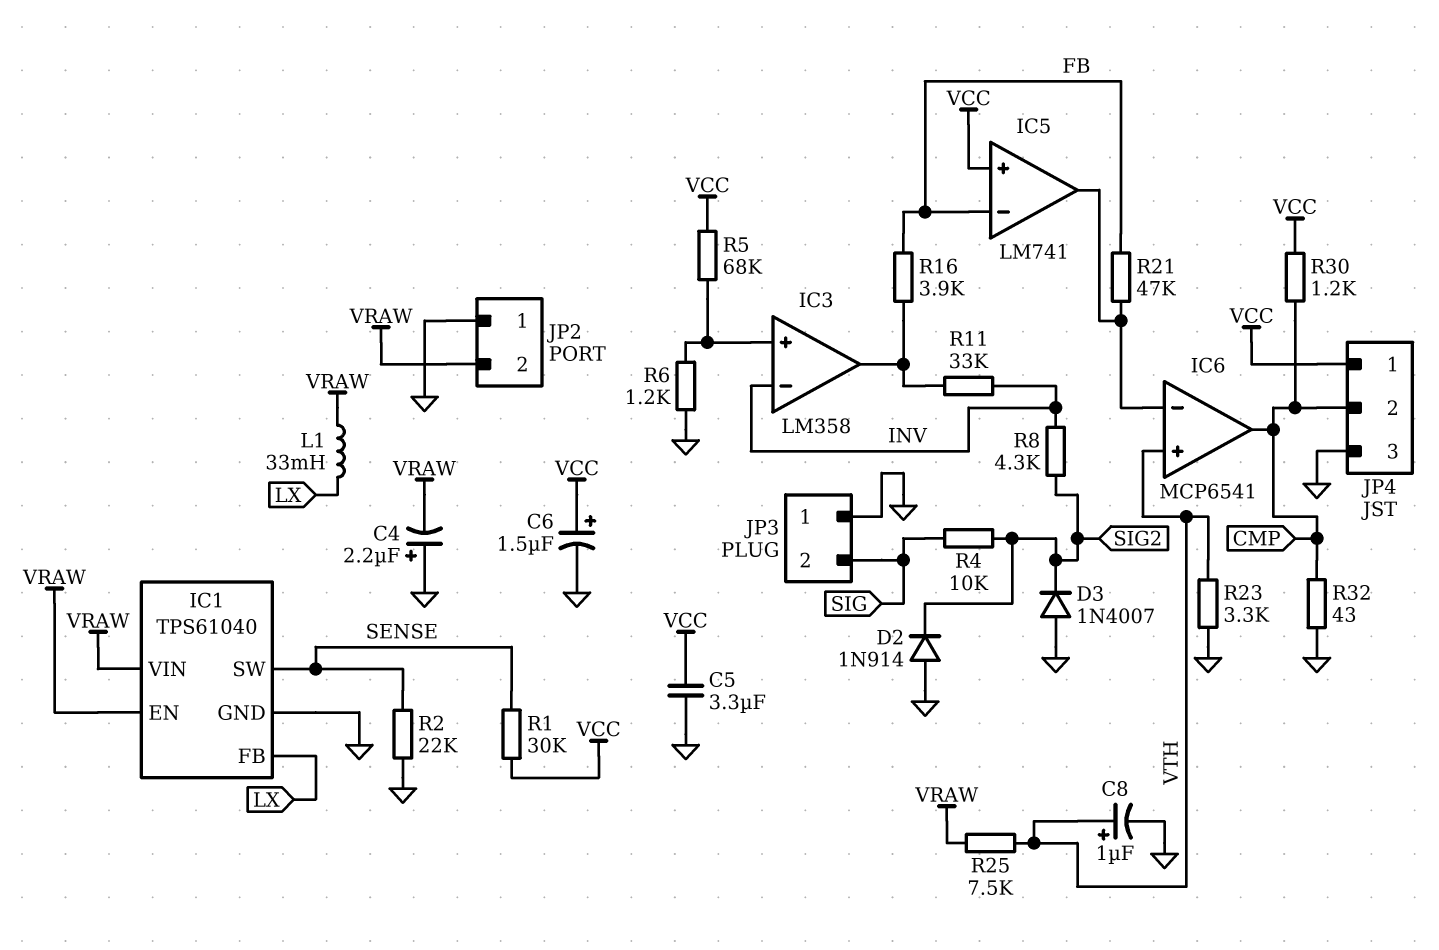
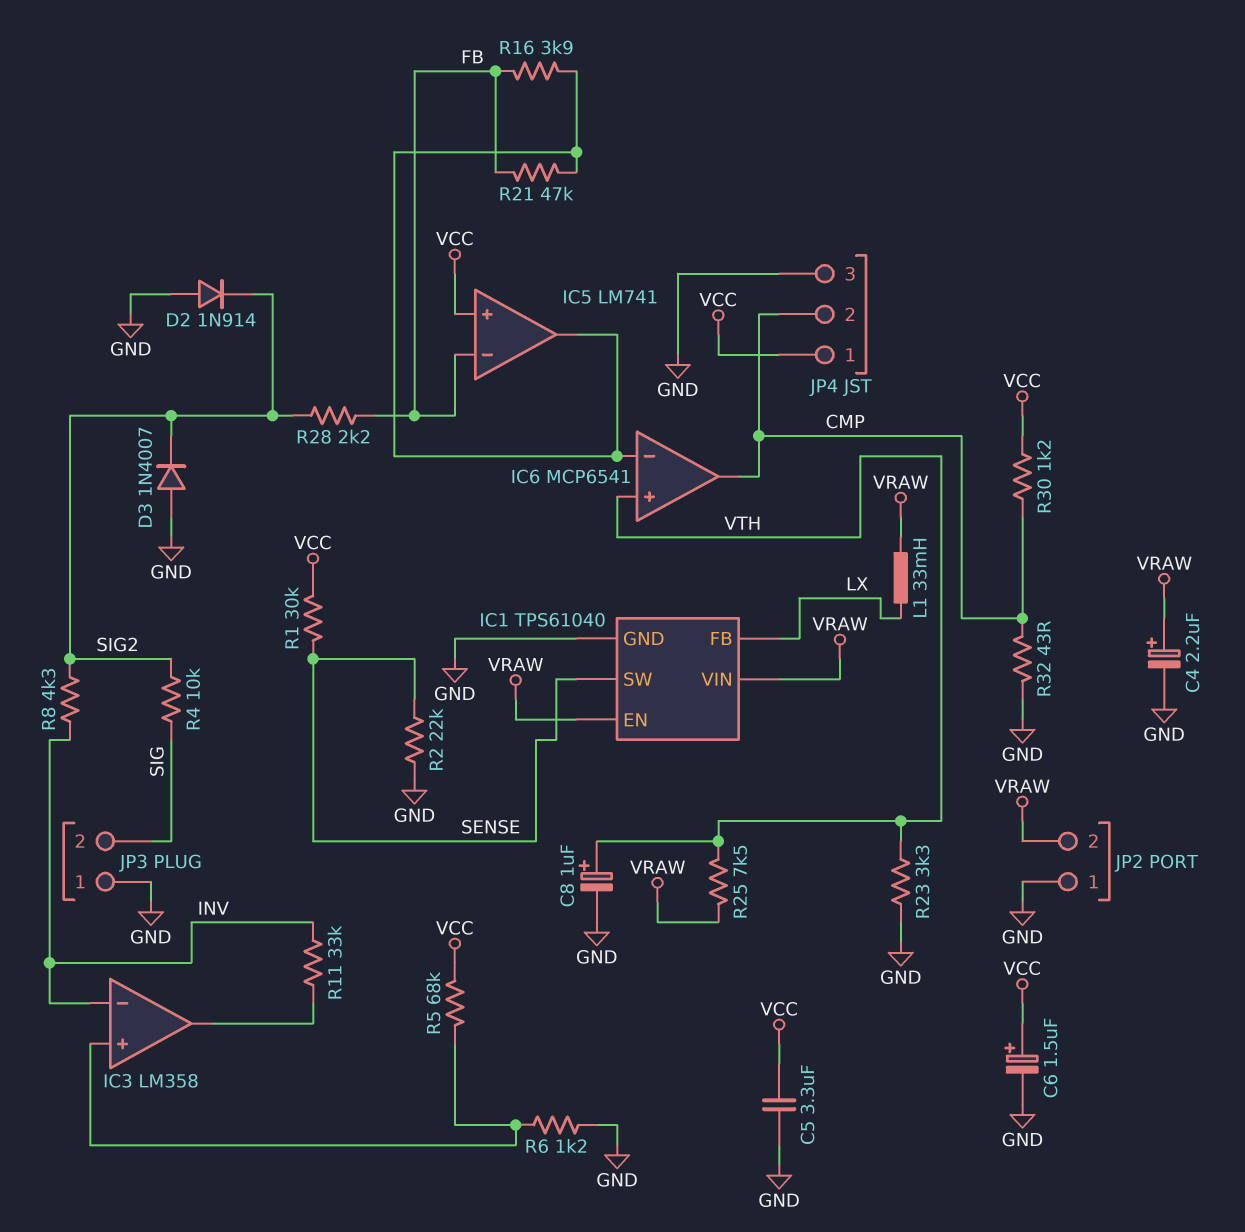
C4: 2.2uF (plus GND, minus VRAW) -> 2.2uF (plus VRAW, minus GND)
R16: 3.9k (FB, IC3/out) -> 3.9k (FB, IC5/out)
R28: none -> 2.2k (FB, SIG2)

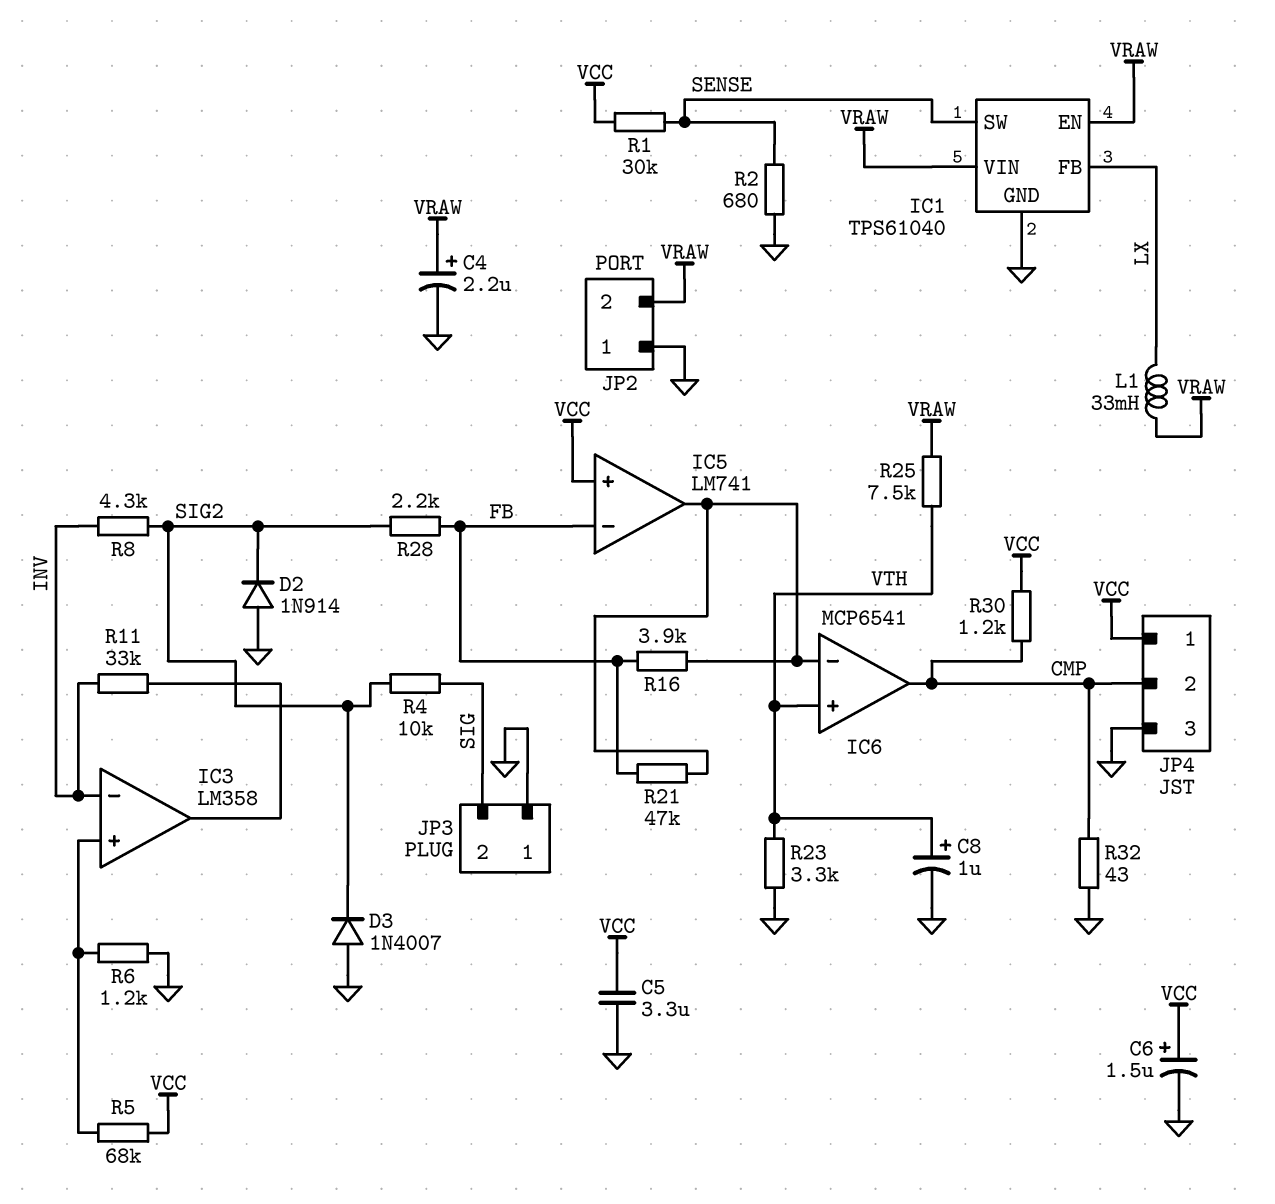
R2: 22k (GND, SENSE) -> 680 (GND, SENSE)

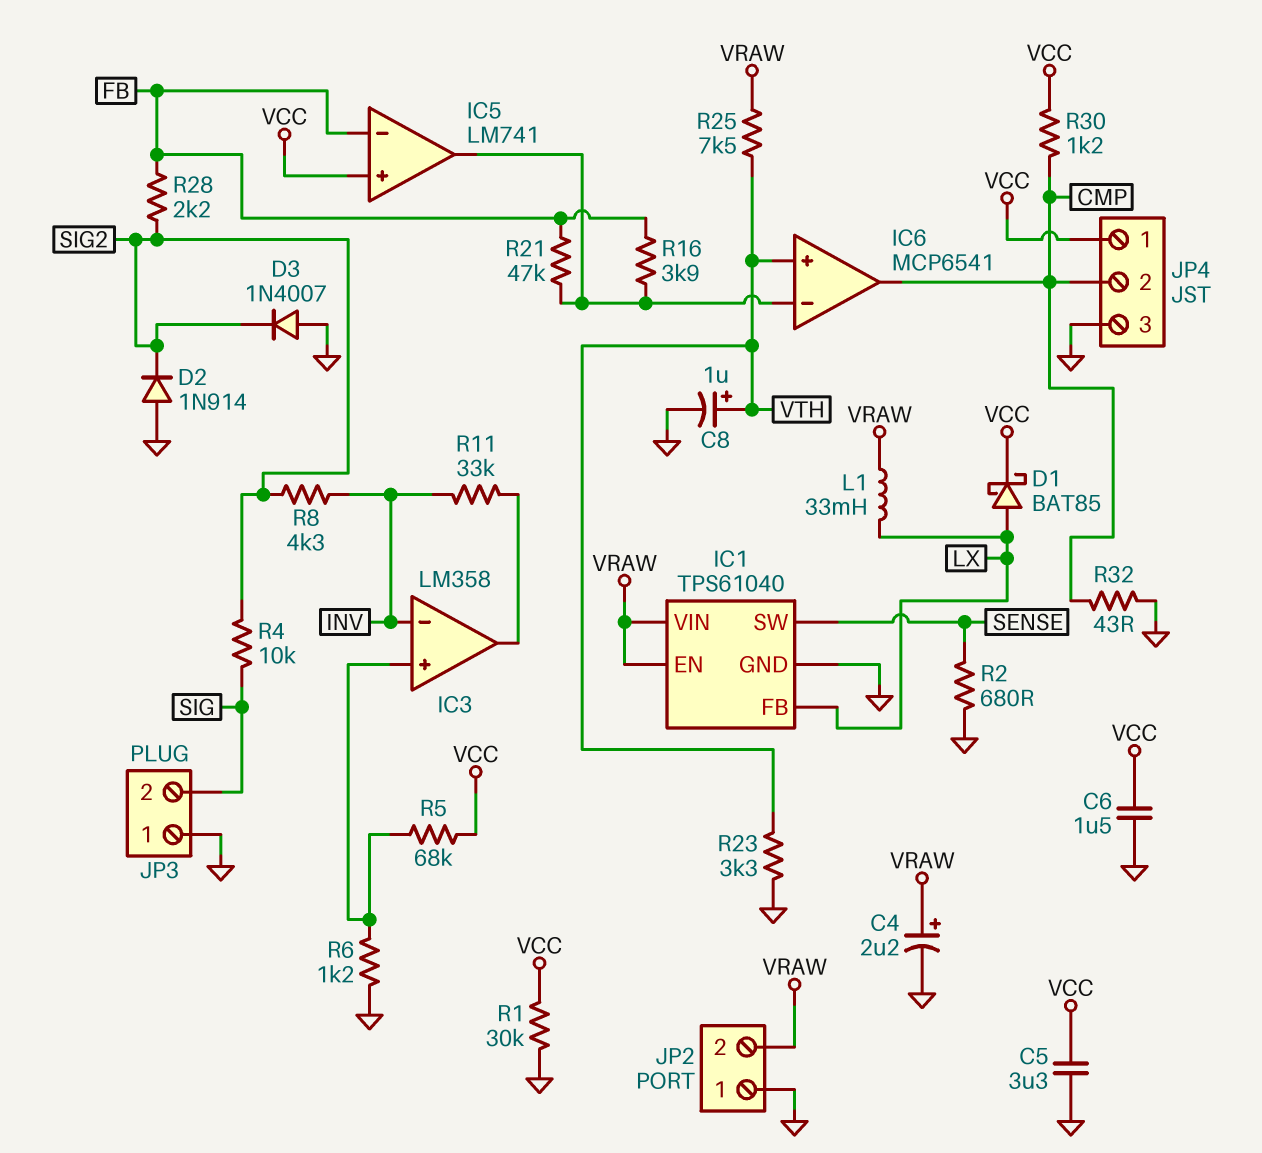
C6: 1.5uF (plus VCC, minus GND) -> 1.5uF (GND, VCC)
D1: none -> schottky BAT85 (A LX, K VCC)
R1: 30k (SENSE, VCC) -> 30k (GND, VCC)

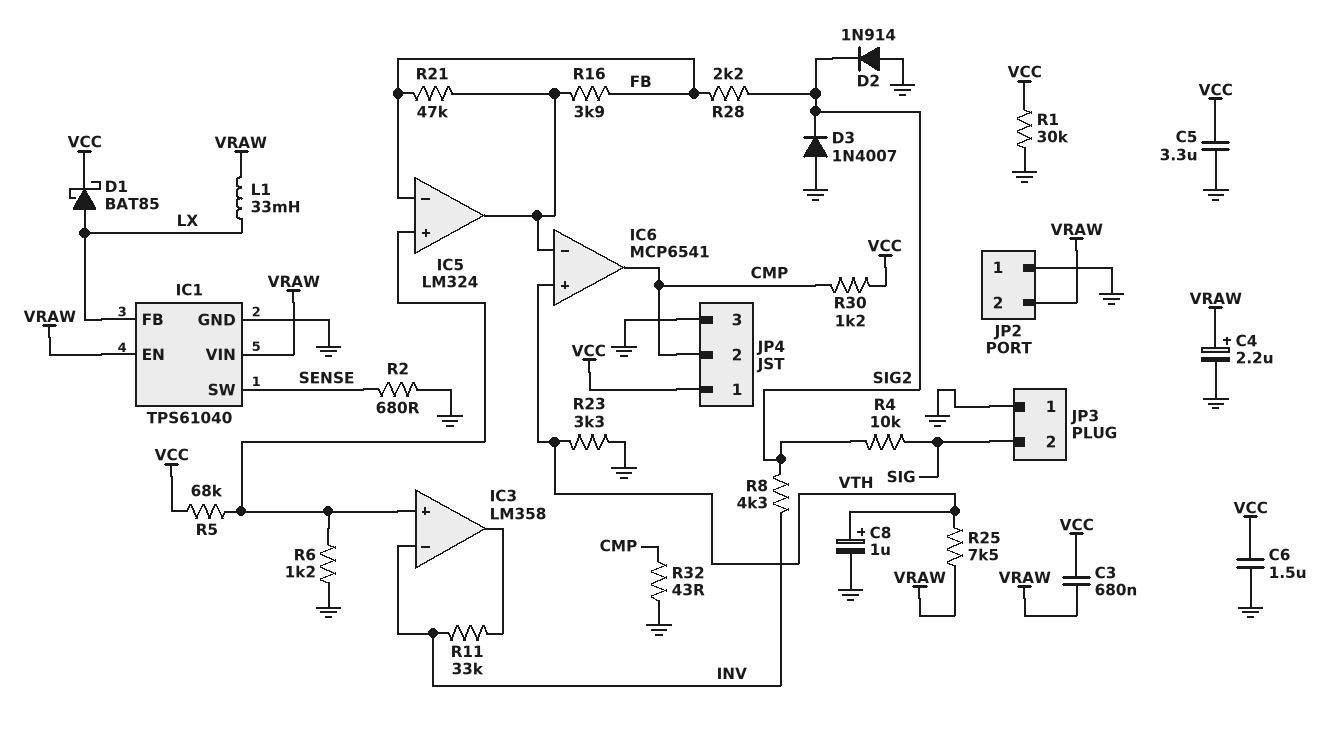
C3: none -> 680nF (VCC, VRAW)
IC5: LM741 -> LM324
IC5 pin in+: VCC -> IC3/in+

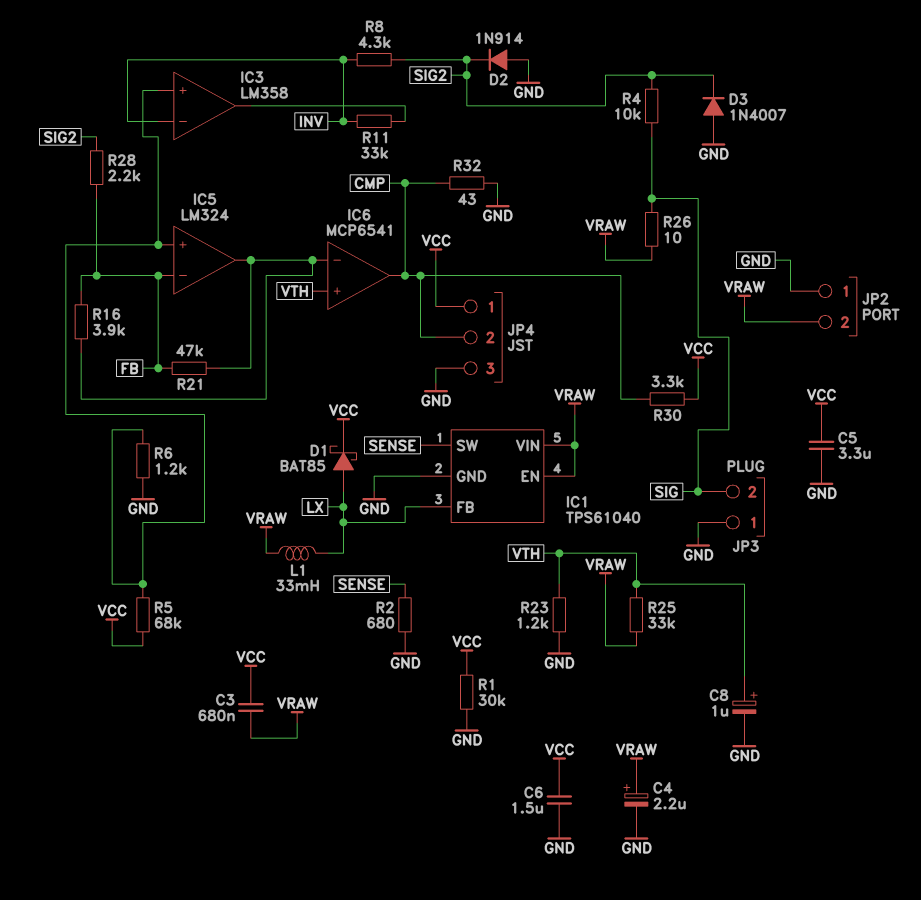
R23: 3.3k (GND, VTH) -> 1.2k (GND, VTH)
R25: 7.5k (VRAW, VTH) -> 33k (VRAW, VTH)
R26: none -> 10 (SIG, VRAW)
R30: 1.2k (CMP, VCC) -> 3.3k (CMP, VCC)

